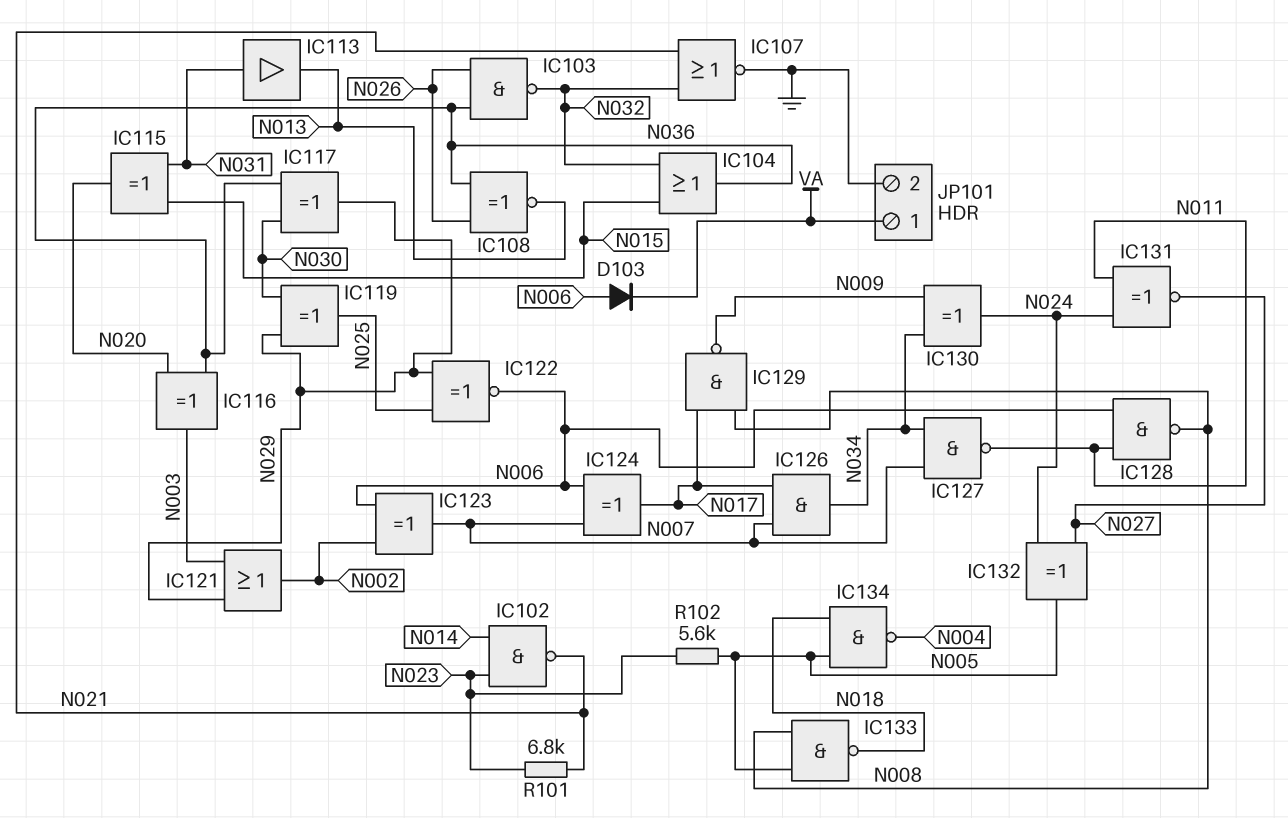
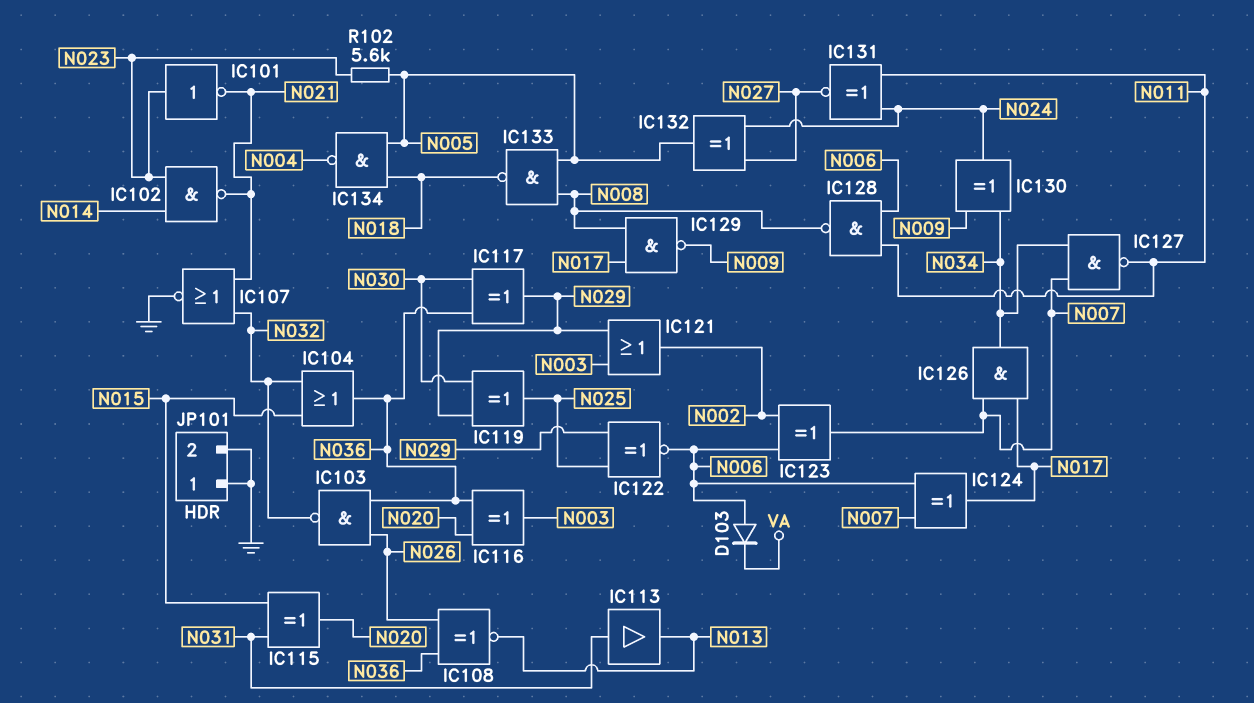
IC101: none -> NOT (in N023, out N021)
JP101 pin 1: VA -> GND
R101: 6.8k (N021, N023) -> none

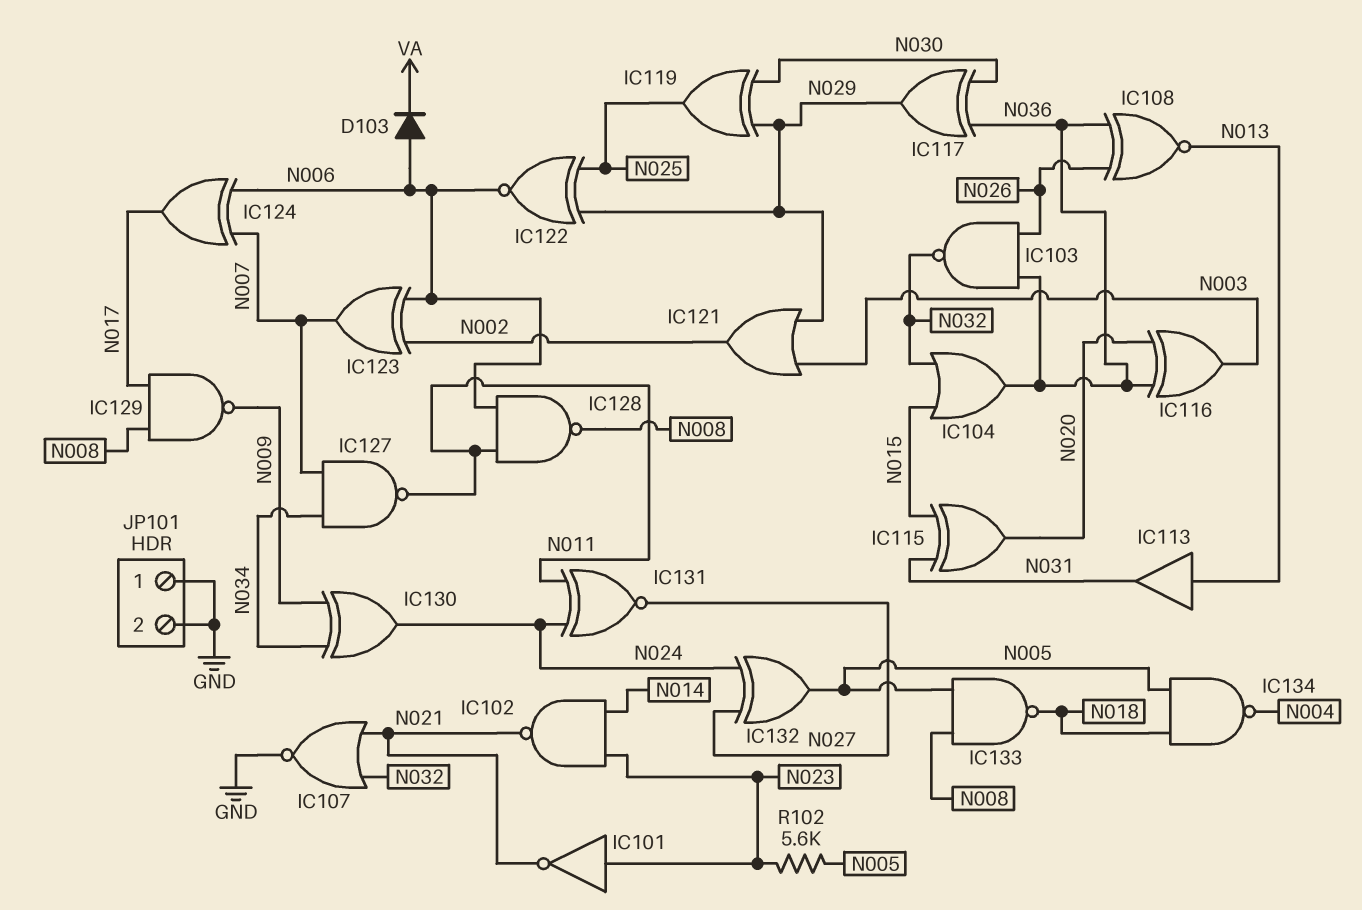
IC113: buffer (in N031, out N013) -> buffer (in N013, out N031)
IC126: AND (in N007, in N017, out N034) -> none

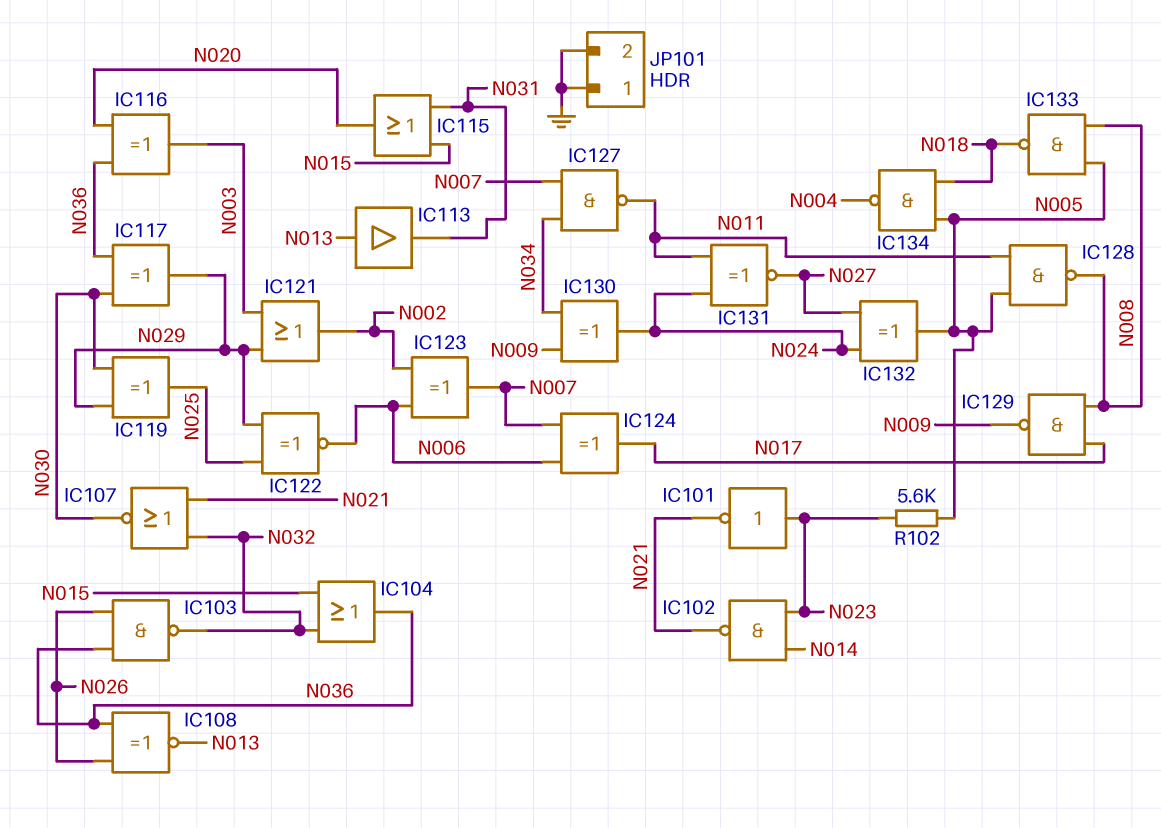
D103: diode (A N006, K VA) -> none
IC107: NOR (in N021, in N032, out GND) -> NOR (in N021, in N032, out N030)
IC115: XOR (in N015, in N031, out N020) -> OR (in N015, in N031, out N020)
IC128: NAND (in N006, in N011, out N008) -> NAND (in N005, in N011, out N008)

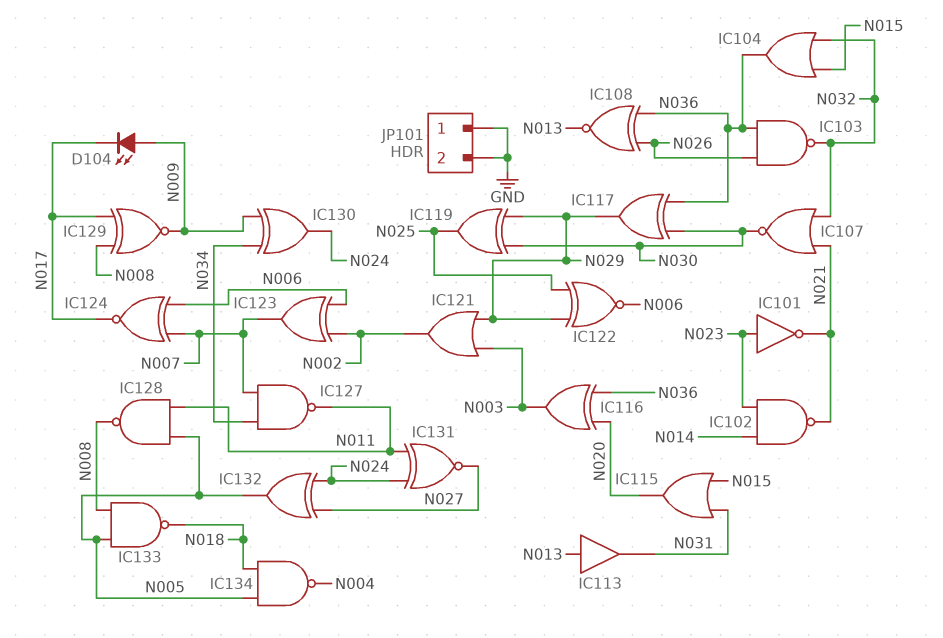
D104: none -> LED (A N009, K N017)
IC124: XOR (in N006, in N007, out N017) -> XNOR (in N006, in N007, out N017)
IC129: NAND (in N008, in N017, out N009) -> XNOR (in N008, in N017, out N009)
R102: 5.6k (N005, N023) -> none

